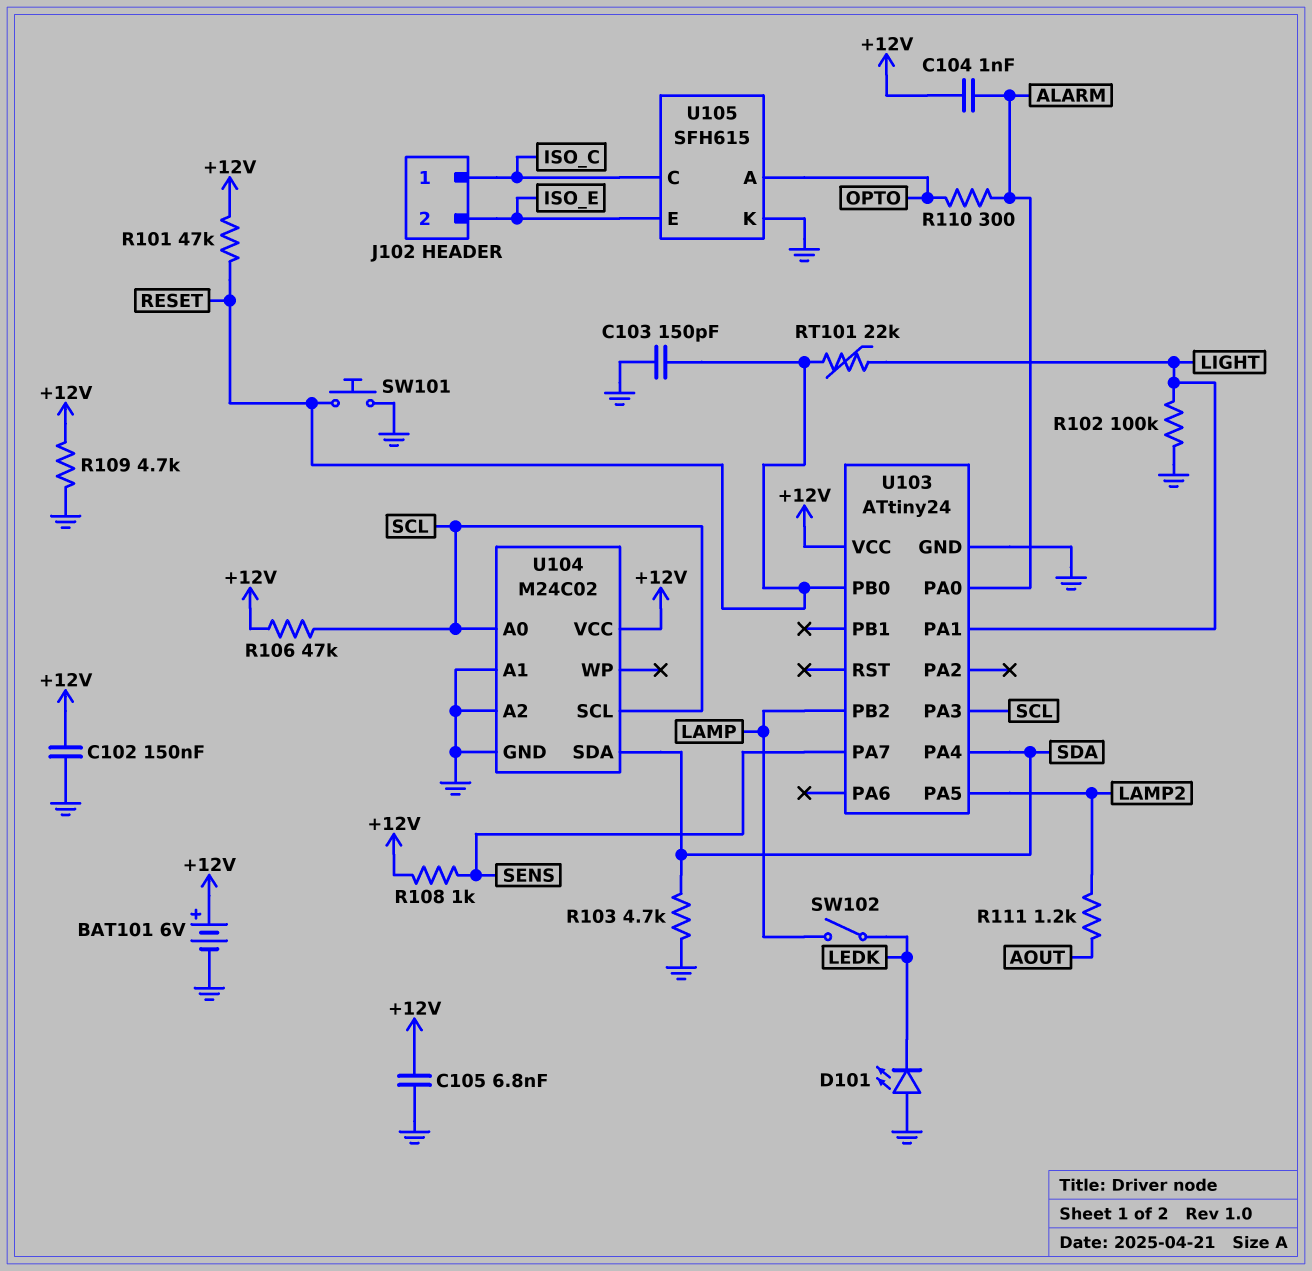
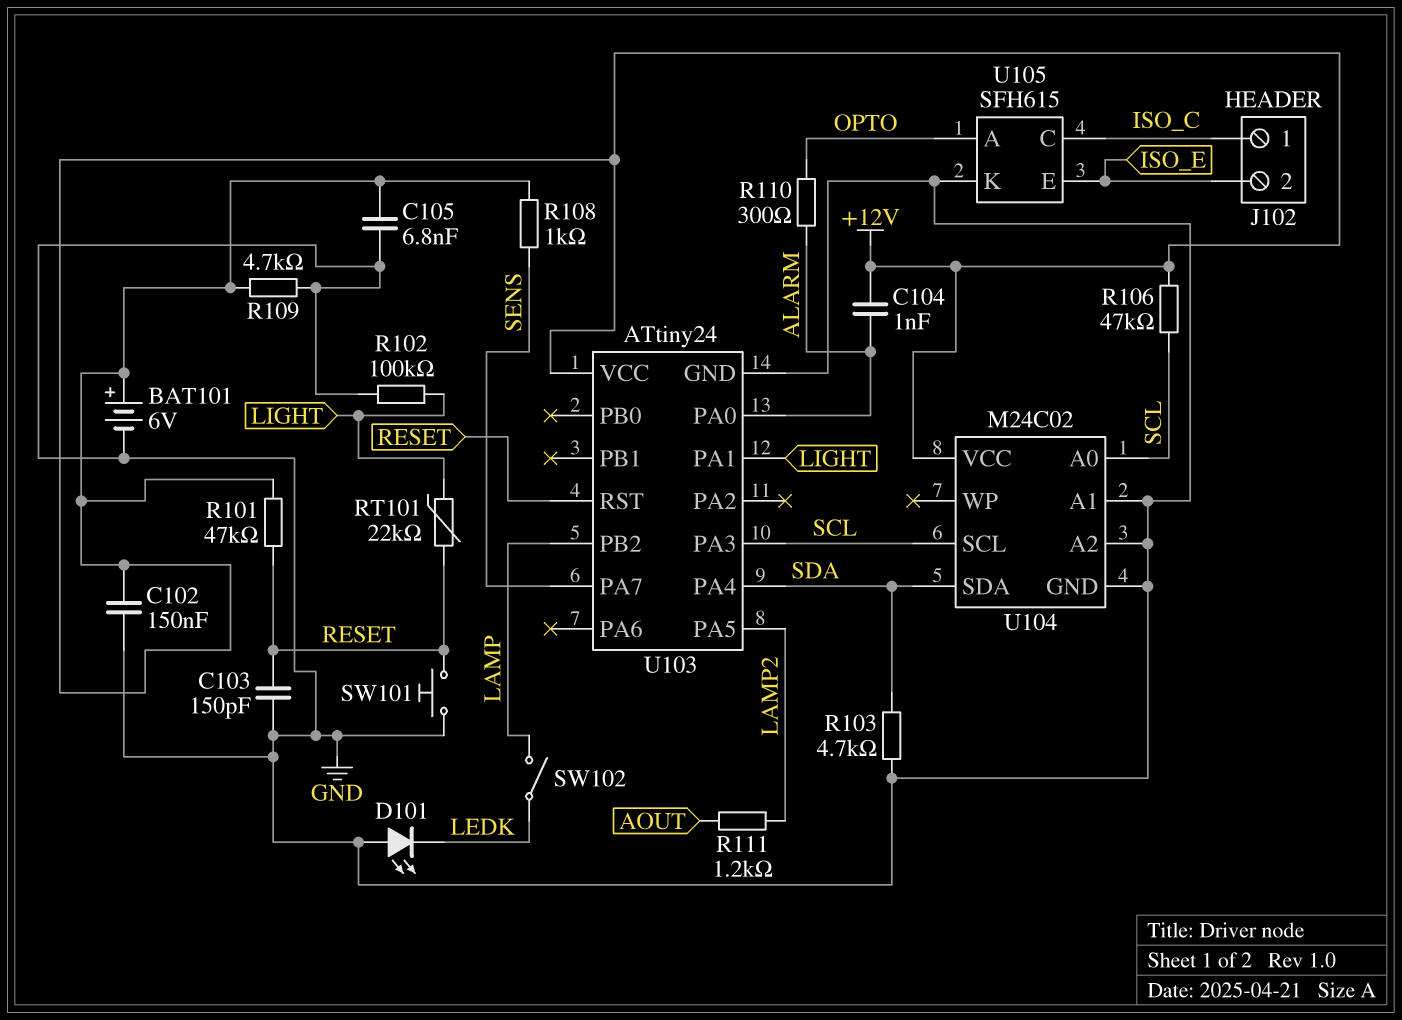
U103 pin PB0: RESET -> none
U103 pin RST: none -> RESET

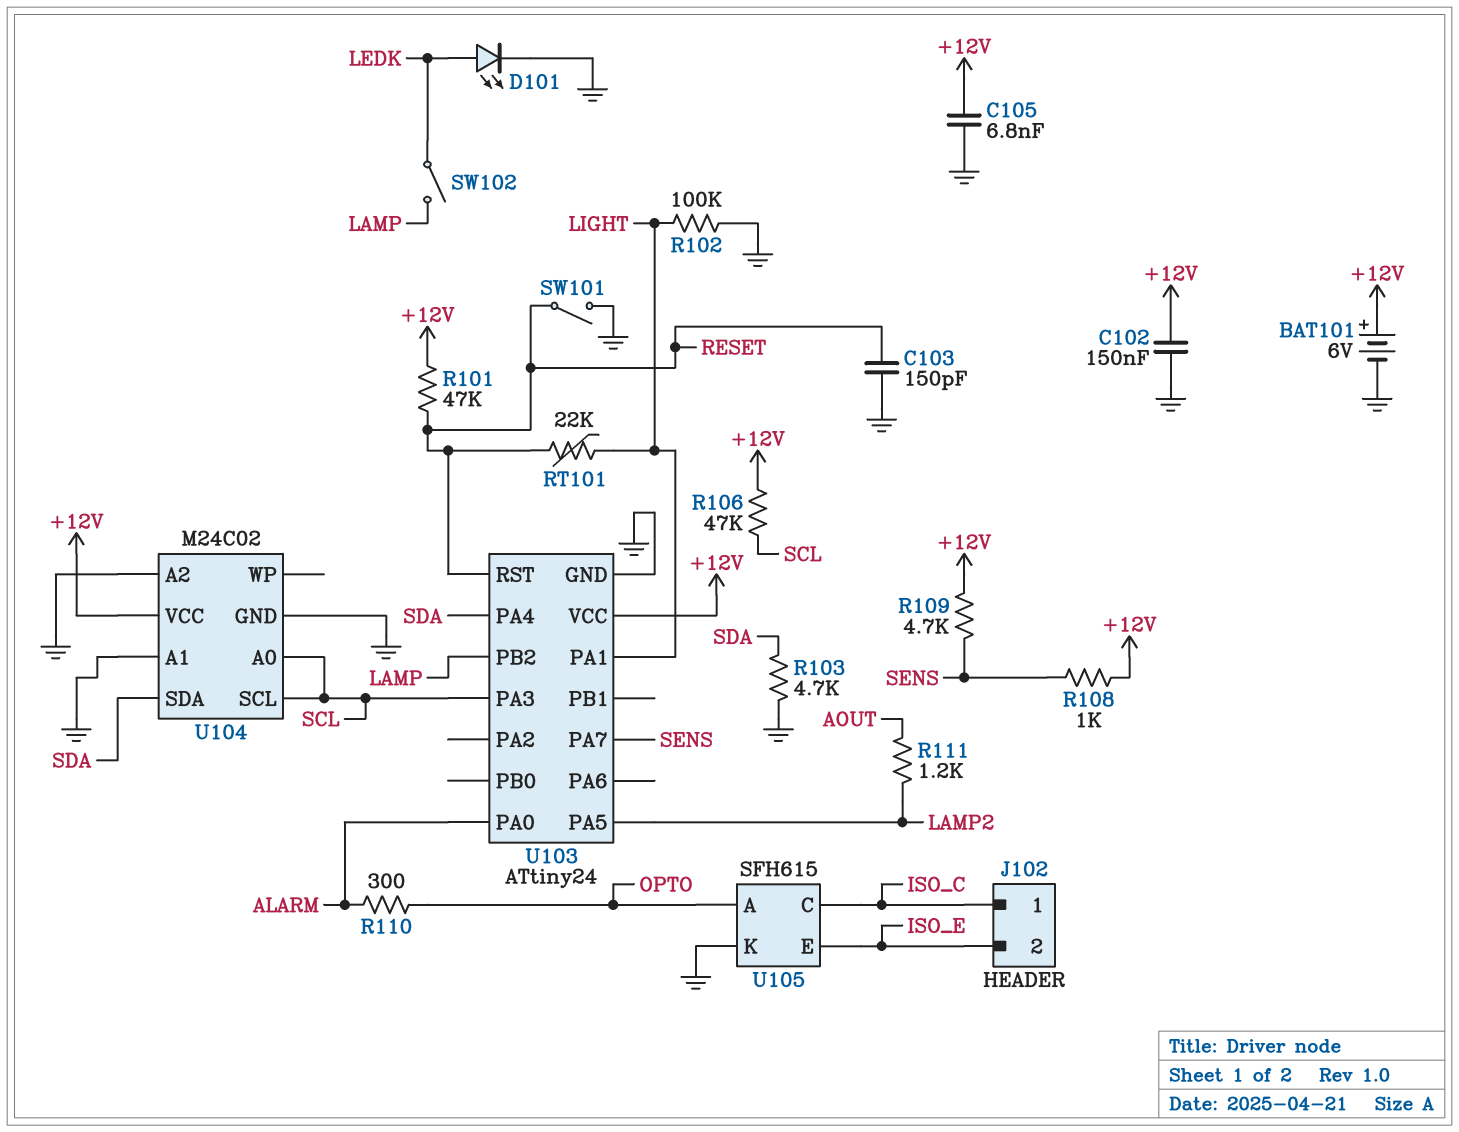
C104: 1nF (+12V, ALARM) -> none
D101: LED (A GND, K LEDK) -> LED (A LEDK, K GND)
R109: 4.7k (+12V, GND) -> 4.7k (+12V, SENS)
SW101: button (GND, RESET) -> switch (GND, RESET)

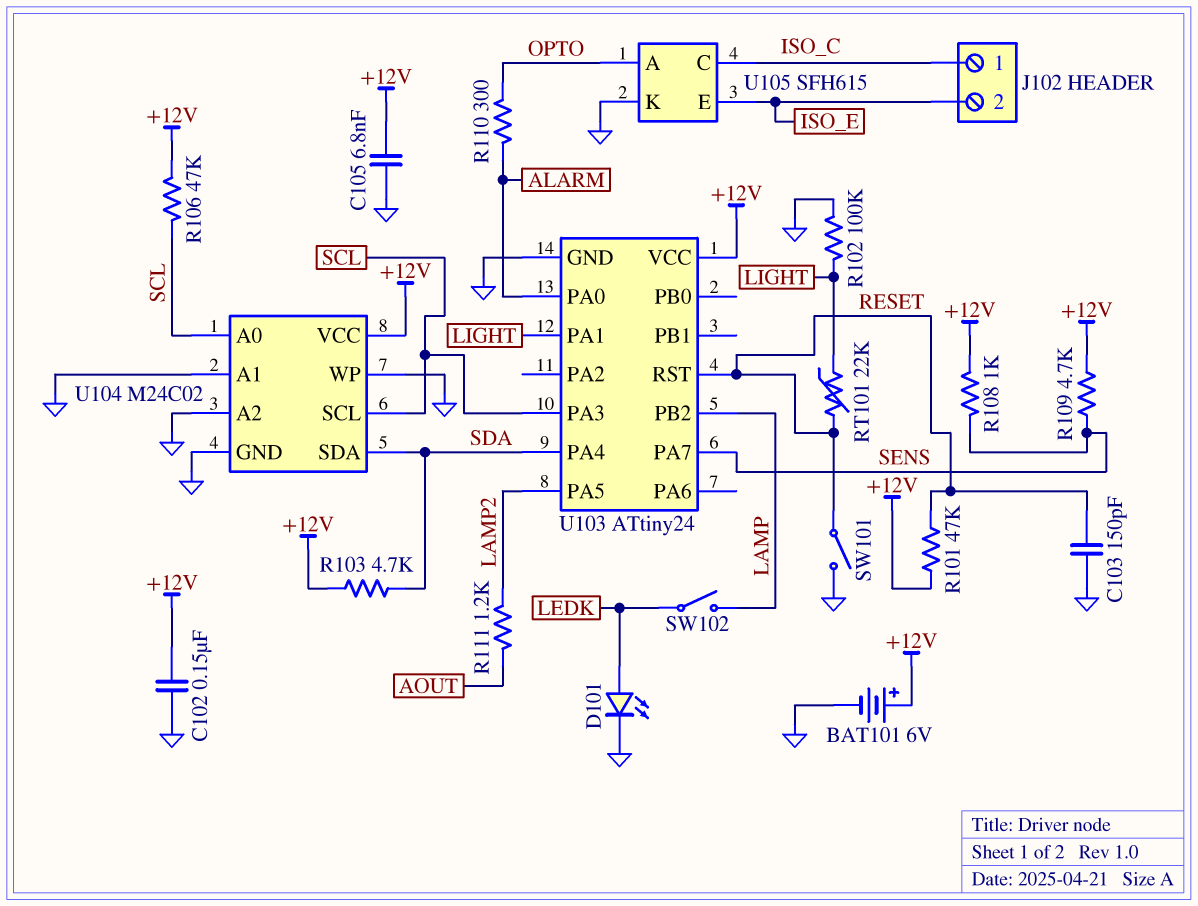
R103: 4.7k (GND, SDA) -> 4.7k (+12V, SDA)
U104 pin WP: none -> GND

